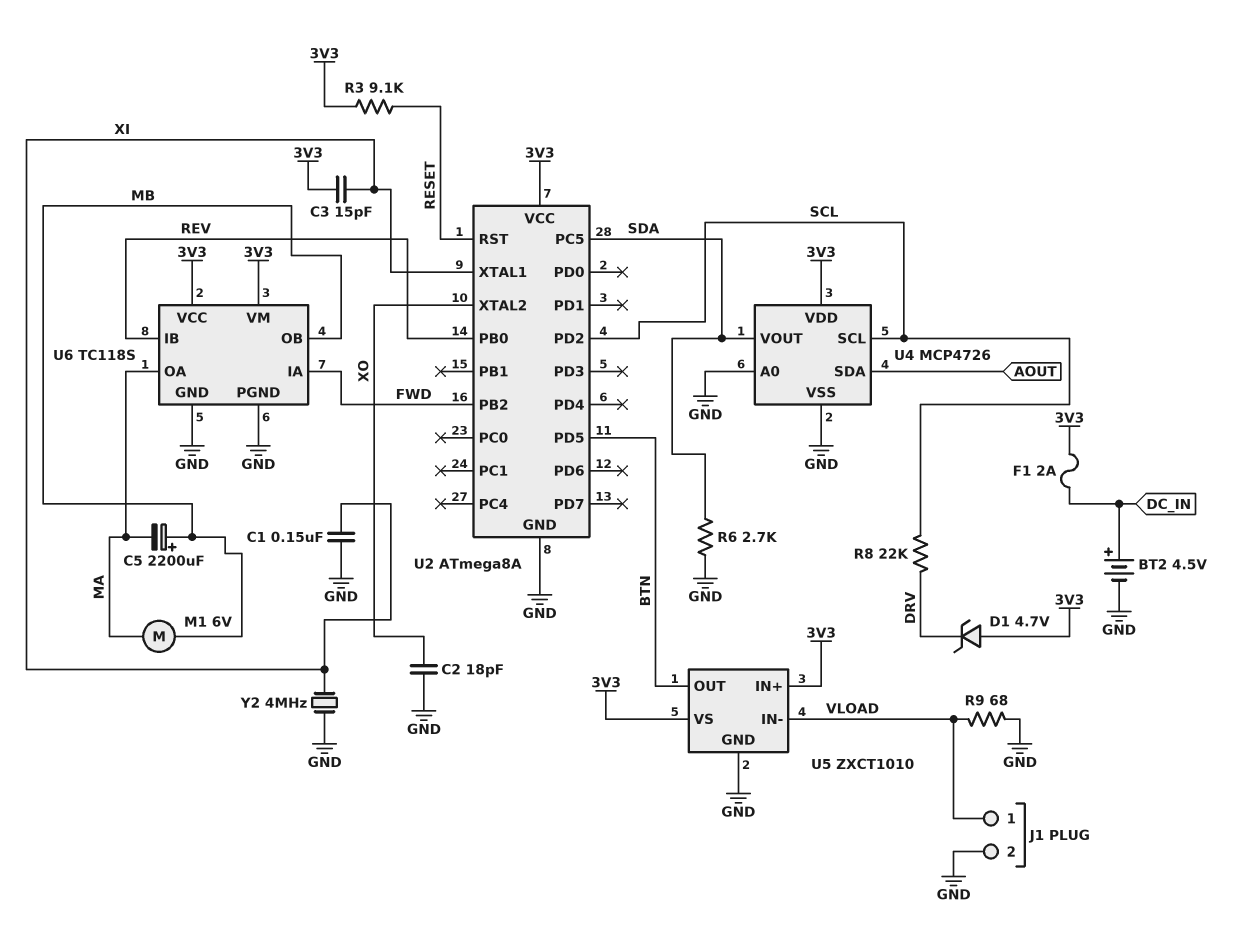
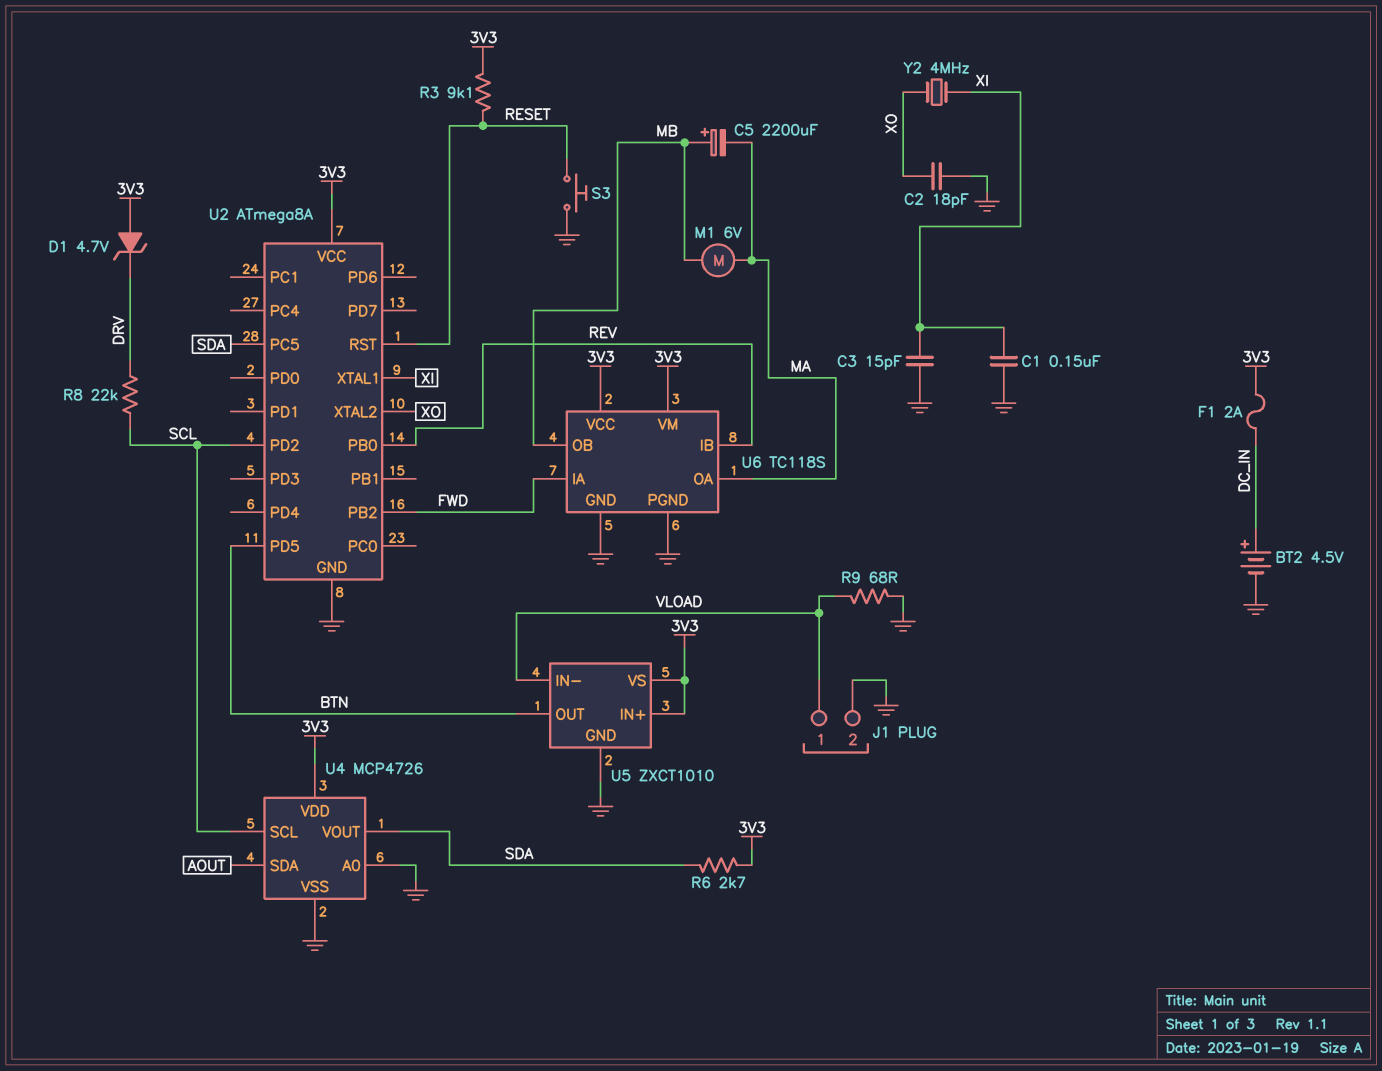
C3: 15pF (3V3, XI) -> 15pF (GND, XI)
R6: 2.7k (GND, SDA) -> 2.7k (3V3, SDA)
S3: none -> button (GND, RESET)
Y2: 4MHz (GND, XI) -> 4MHz (XI, XO)

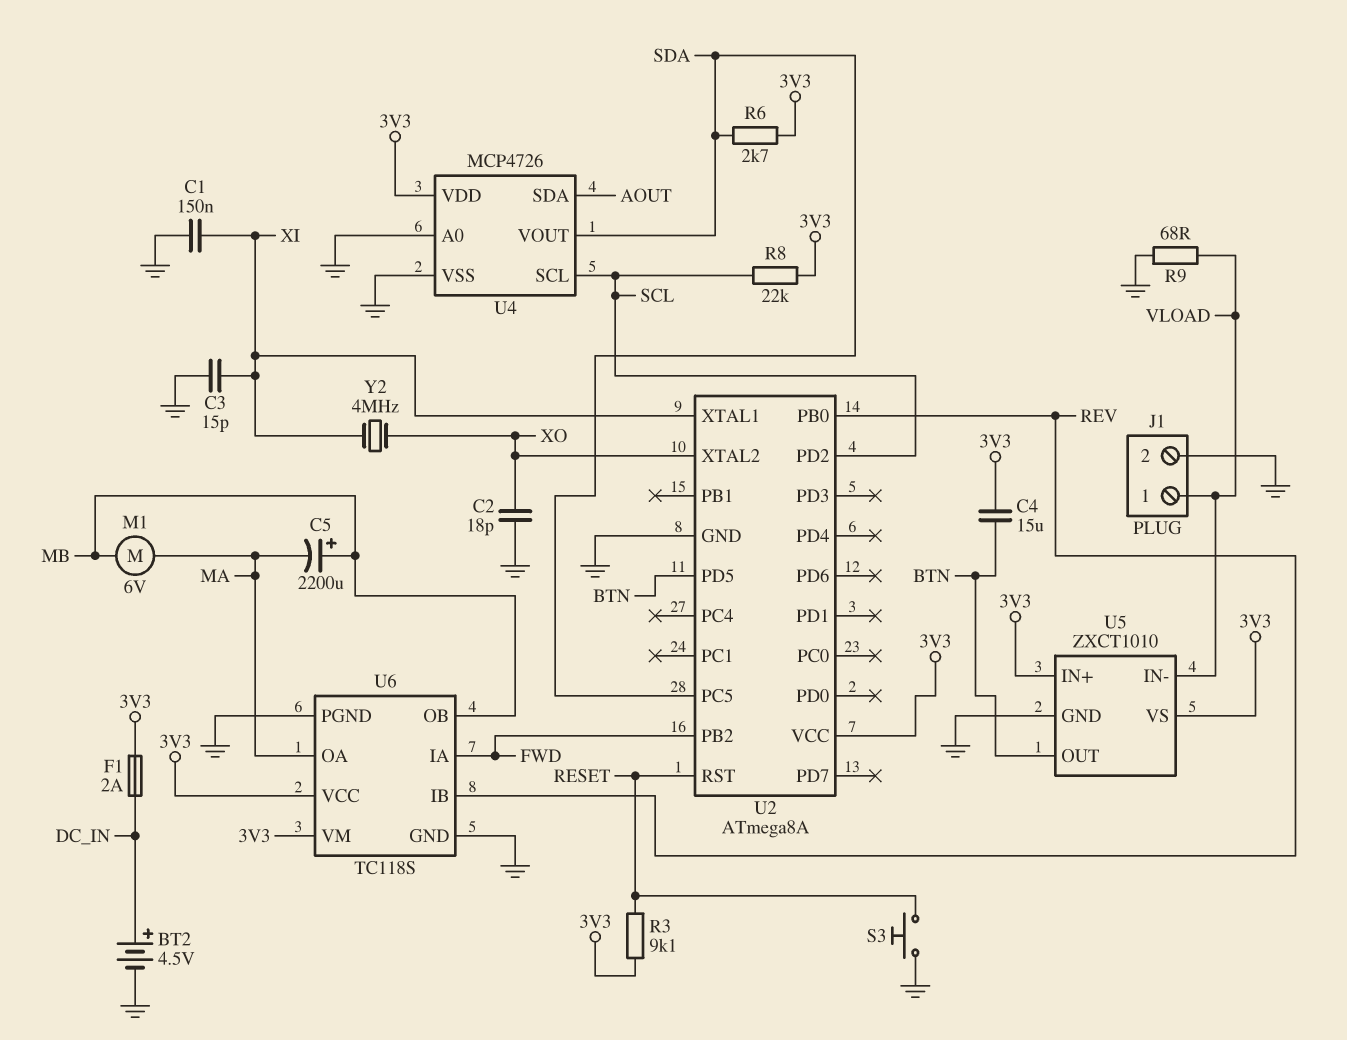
C4: none -> 15uF (3V3, BTN)
D1: zener 4.7V (A 3V3, K DRV) -> none
R8: 22k (DRV, SCL) -> 22k (3V3, SCL)

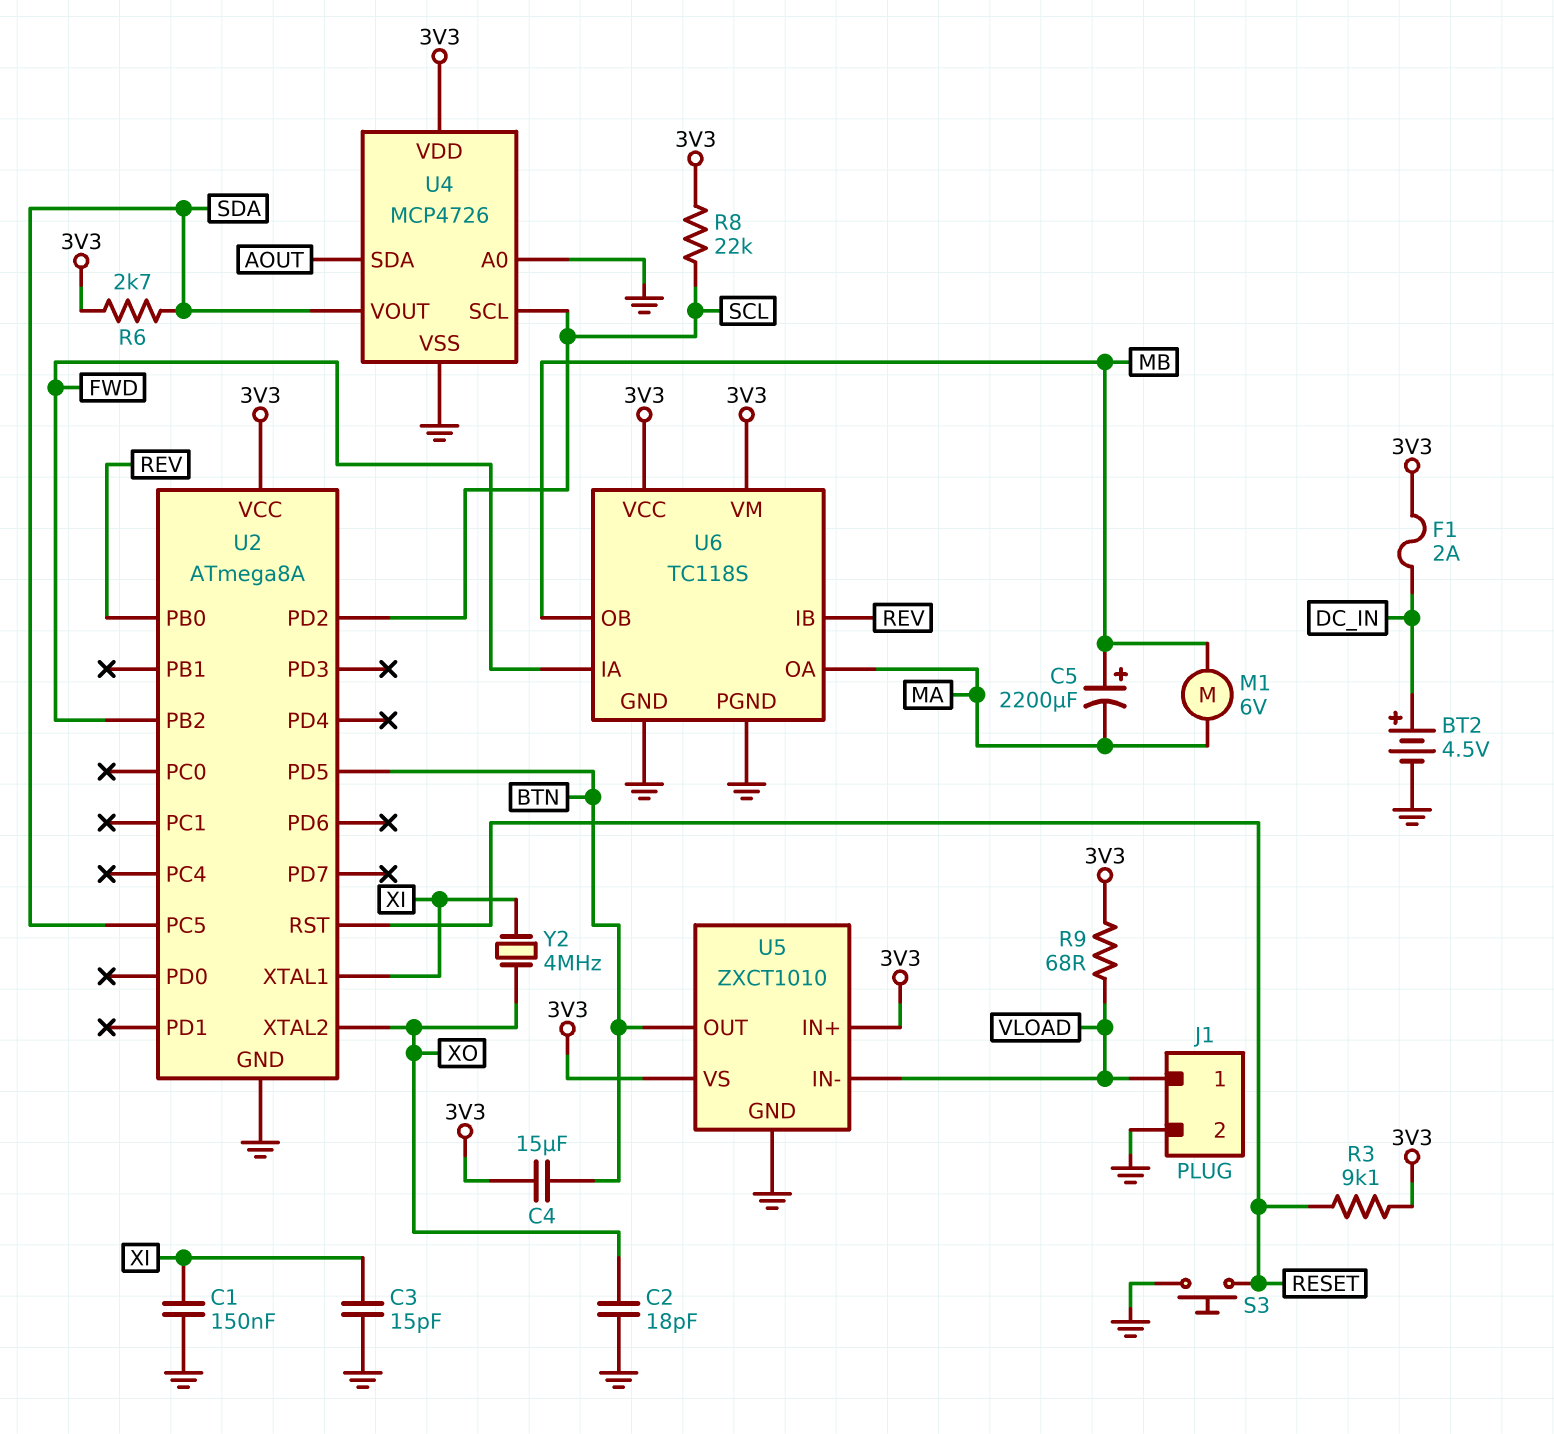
R9: 68 (GND, VLOAD) -> 68 (3V3, VLOAD)

